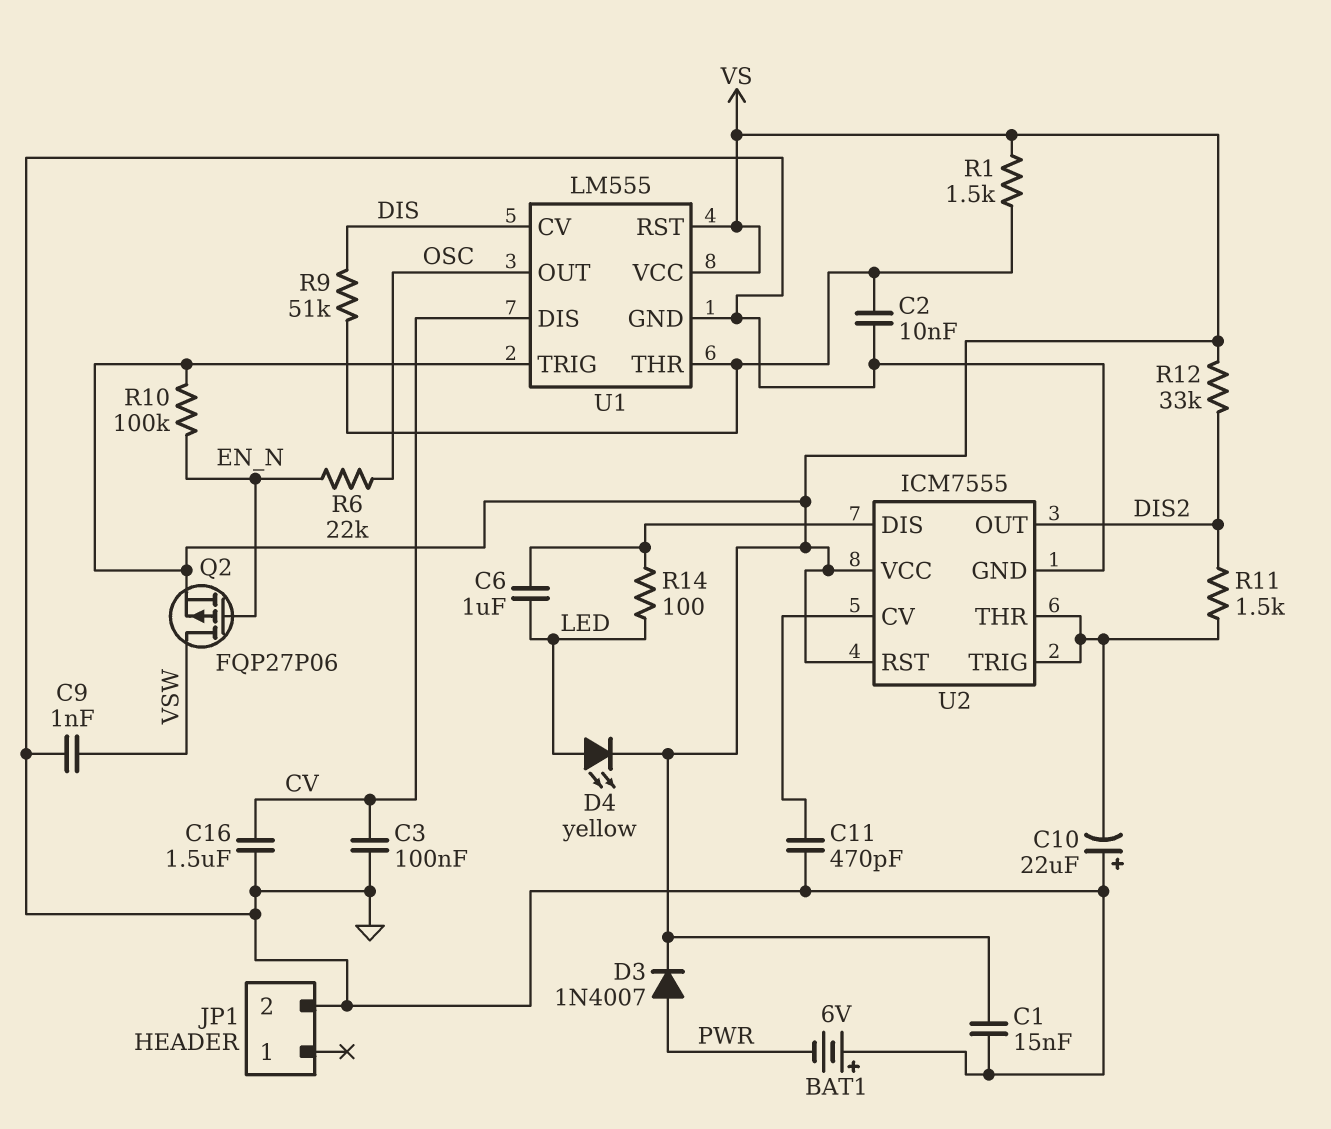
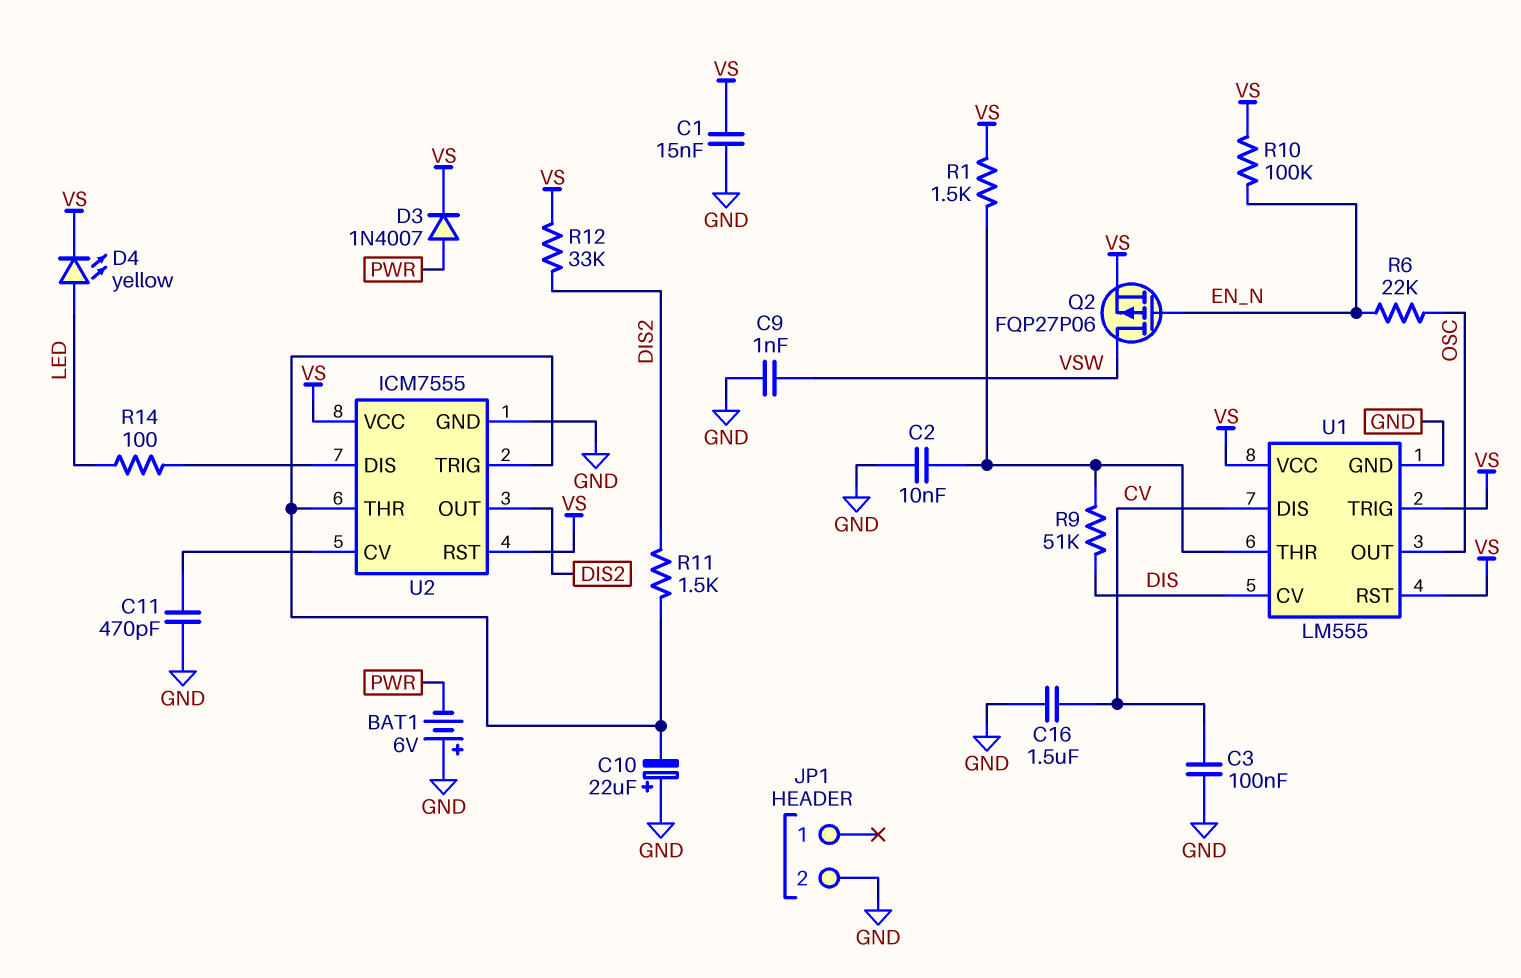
C6: 1uF (LED, U2/DIS) -> none

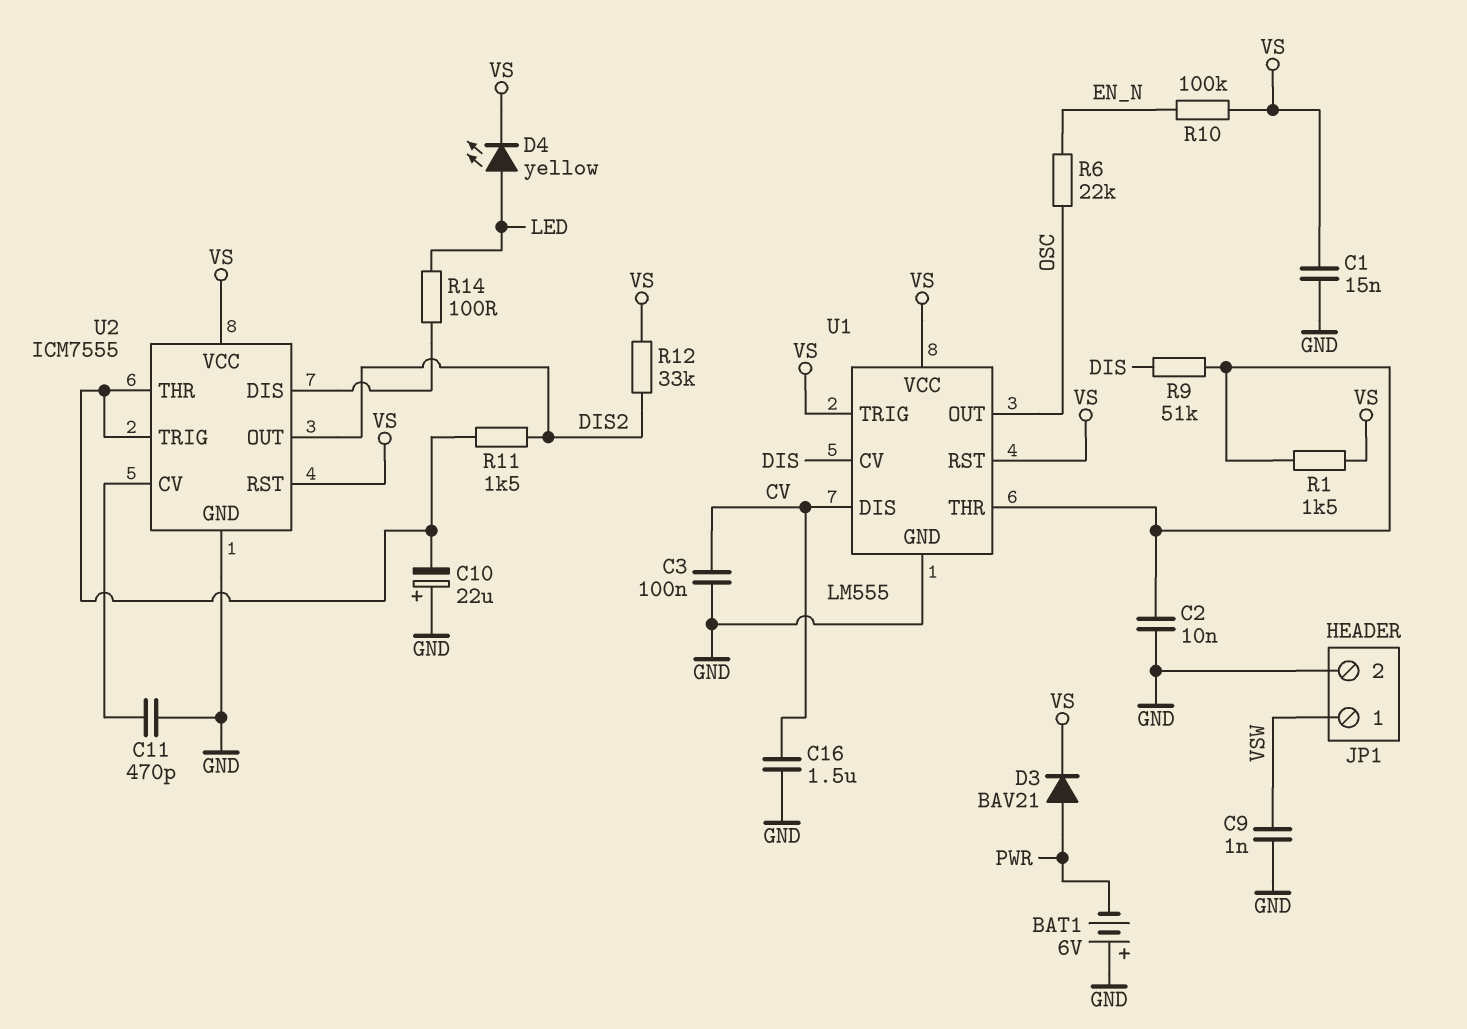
D3: diode 1N4007 (A PWR, K VS) -> diode BAV21 (A PWR, K VS)
JP1 pin 1: none -> VSW
Q2: PMOS FQP27P06 (G EN_N, D VSW, S VS) -> none

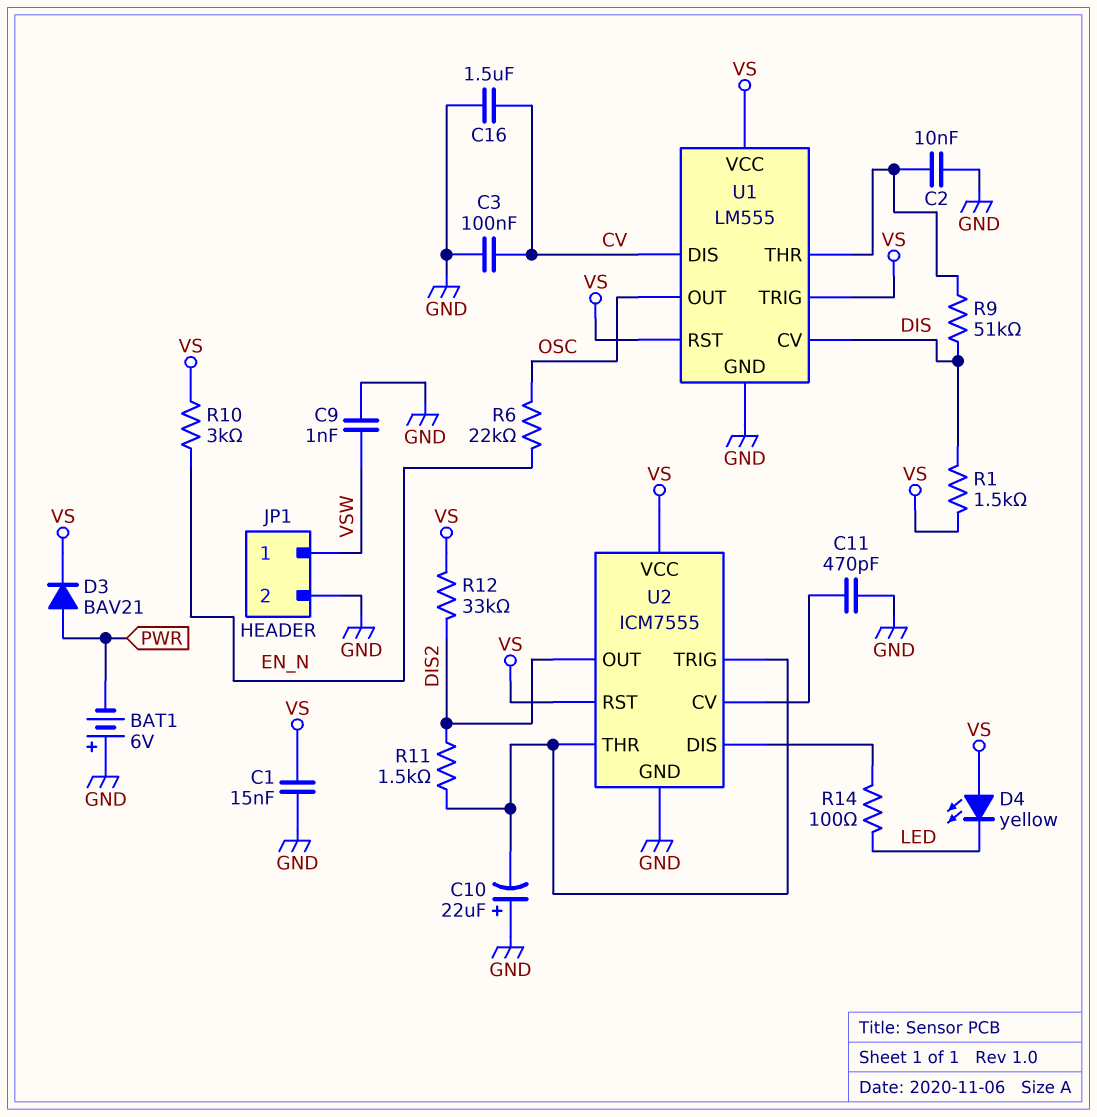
D4: LED yellow (A LED, K VS) -> LED yellow (A VS, K LED)
R1: 1.5k (U1/THR, VS) -> 1.5k (DIS, VS)
R10: 100k (EN_N, VS) -> 3k (EN_N, VS)

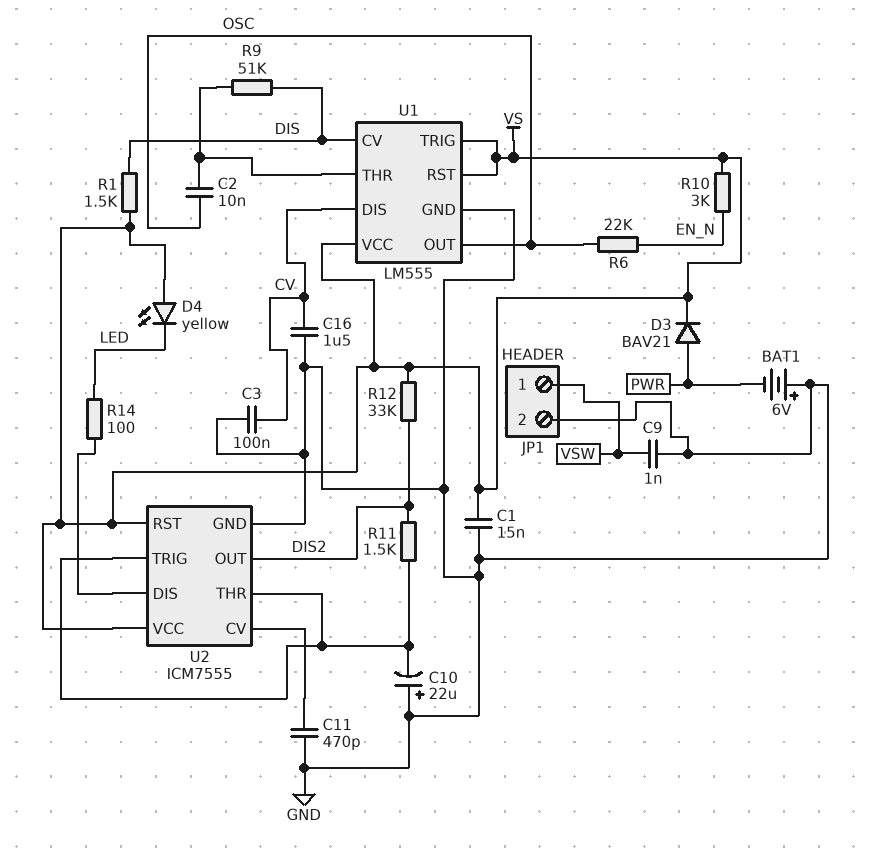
C2: 10nF (GND, U1/THR) -> 10nF (OSC, U1/THR)

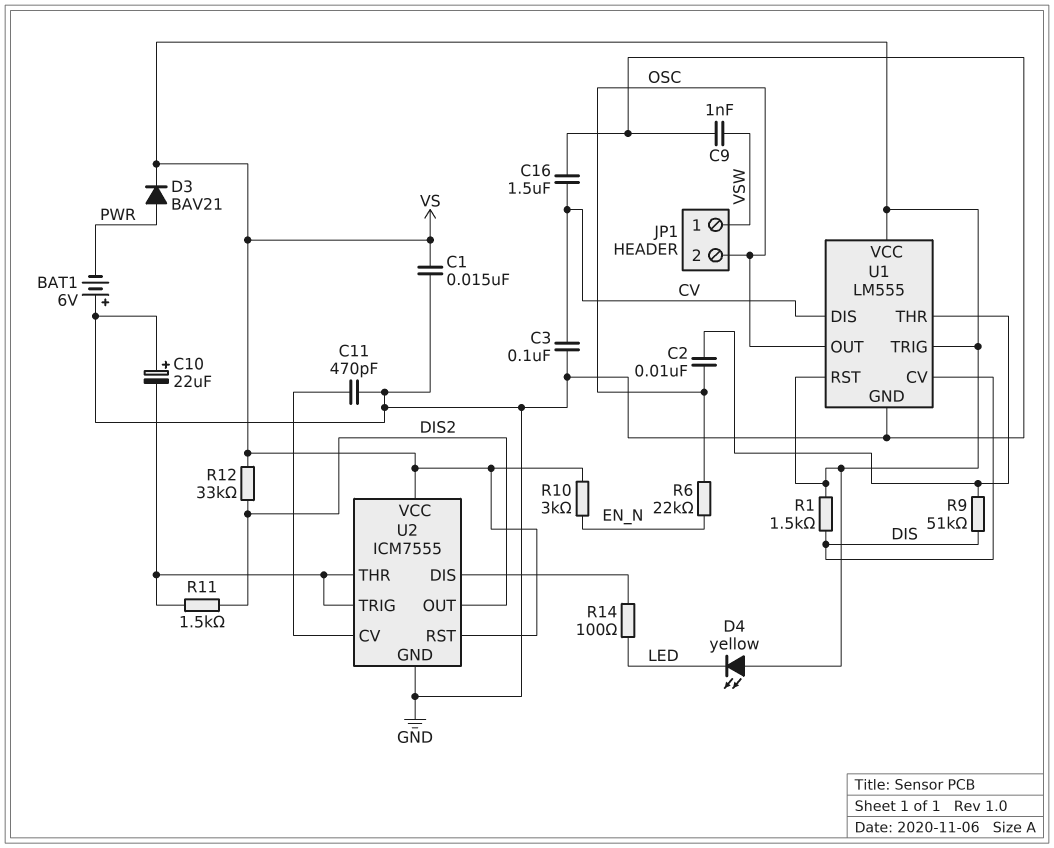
JP1 pin 2: GND -> OSC

